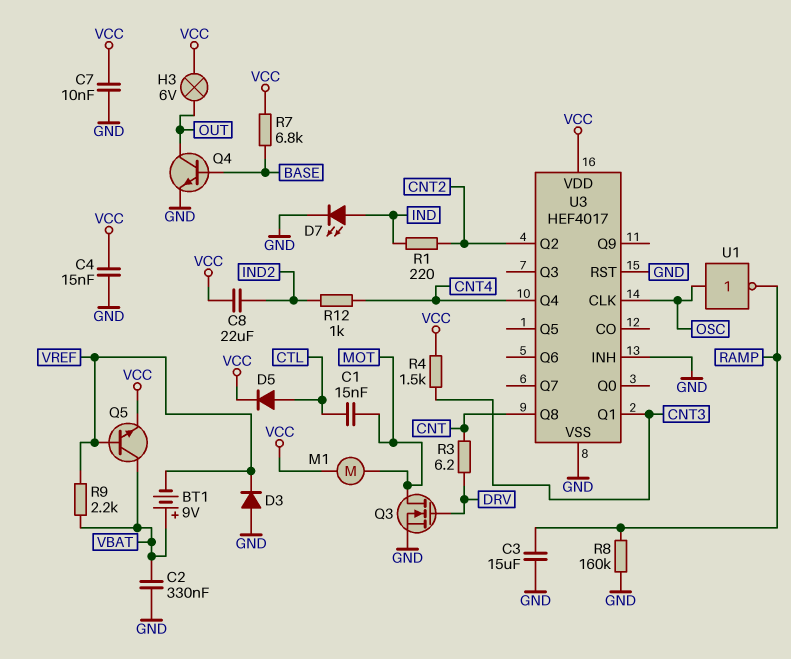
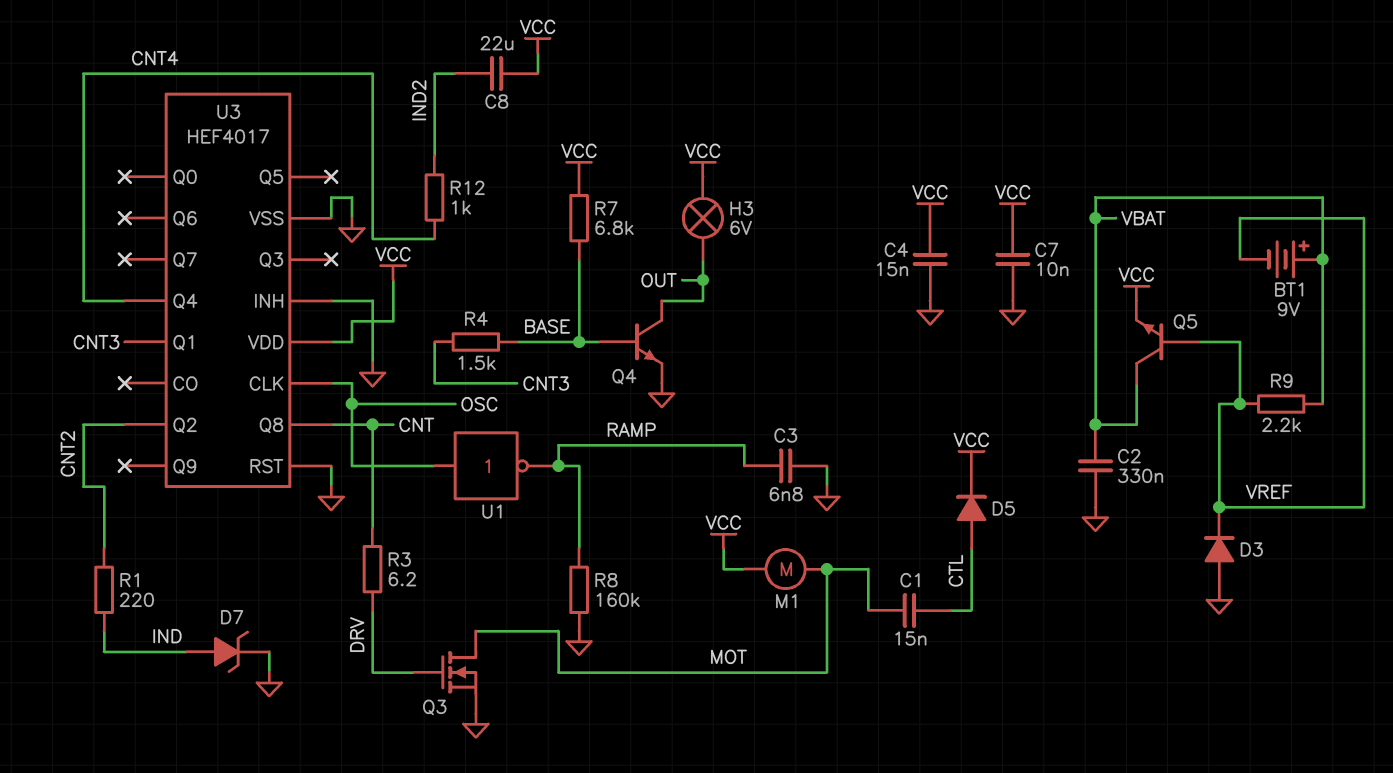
C3: 15uF (GND, RAMP) -> 6.8nF (GND, RAMP)
D7: LED (A IND, K GND) -> zener (A IND, K GND)
R4: 1.5k (CNT3, VCC) -> 1.5k (BASE, CNT3)

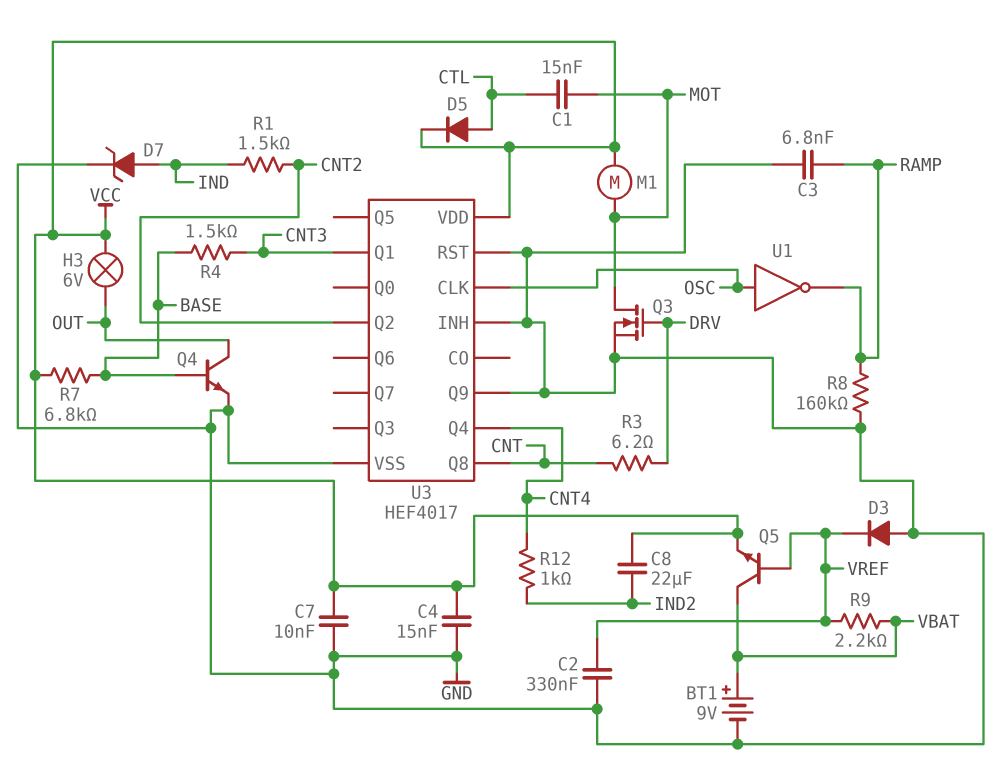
BT1: 9V (plus VBAT, minus VREF) -> 9V (plus VBAT, minus GND)
C2: 330nF (GND, VBAT) -> 330nF (GND, VREF)
R1: 220 (CNT2, IND) -> 1.5k (CNT2, IND)
U3 pin Q9: none -> GND

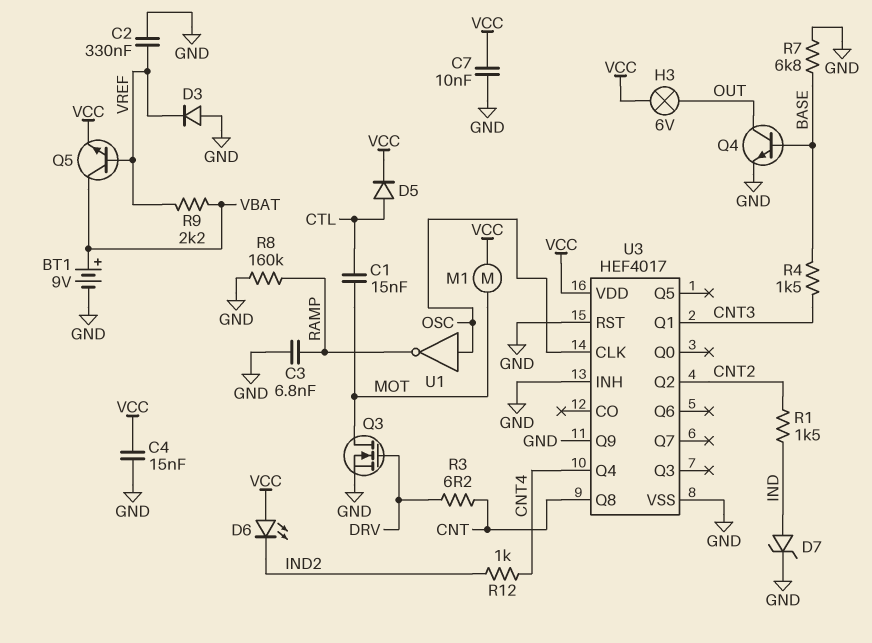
C8: 22uF (IND2, VCC) -> none
D6: none -> LED (A VCC, K IND2)
R7: 6.8k (BASE, VCC) -> 6.8k (BASE, GND)

